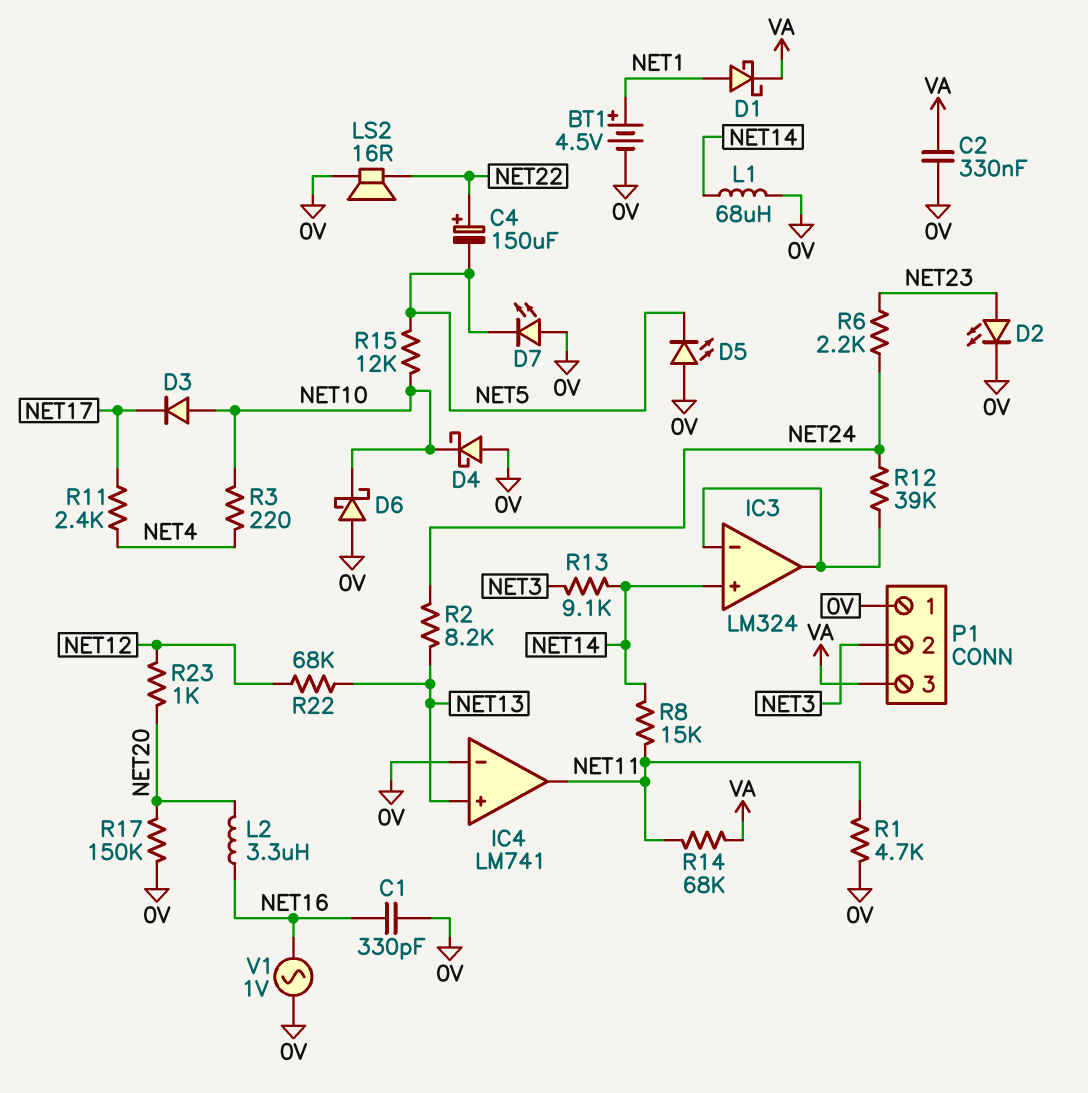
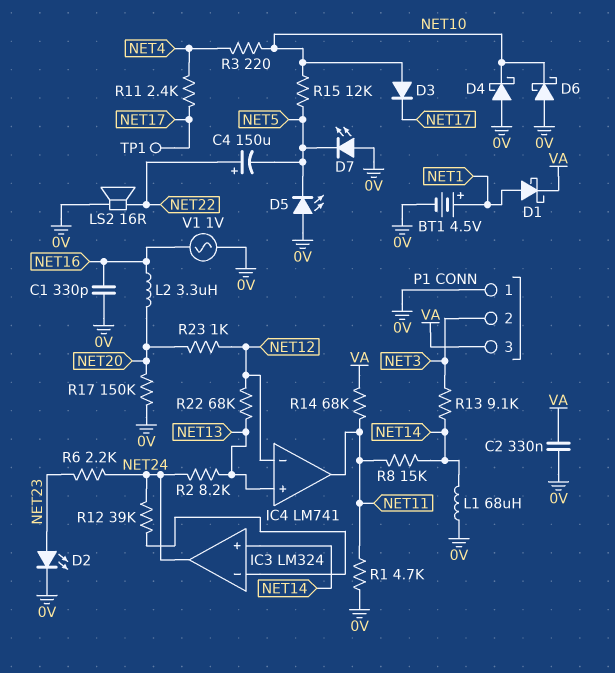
IC3 pin out: IC3/in- -> NET24
IC4 pin in-: 0V -> NET12
TP1: none -> test point (NET17)

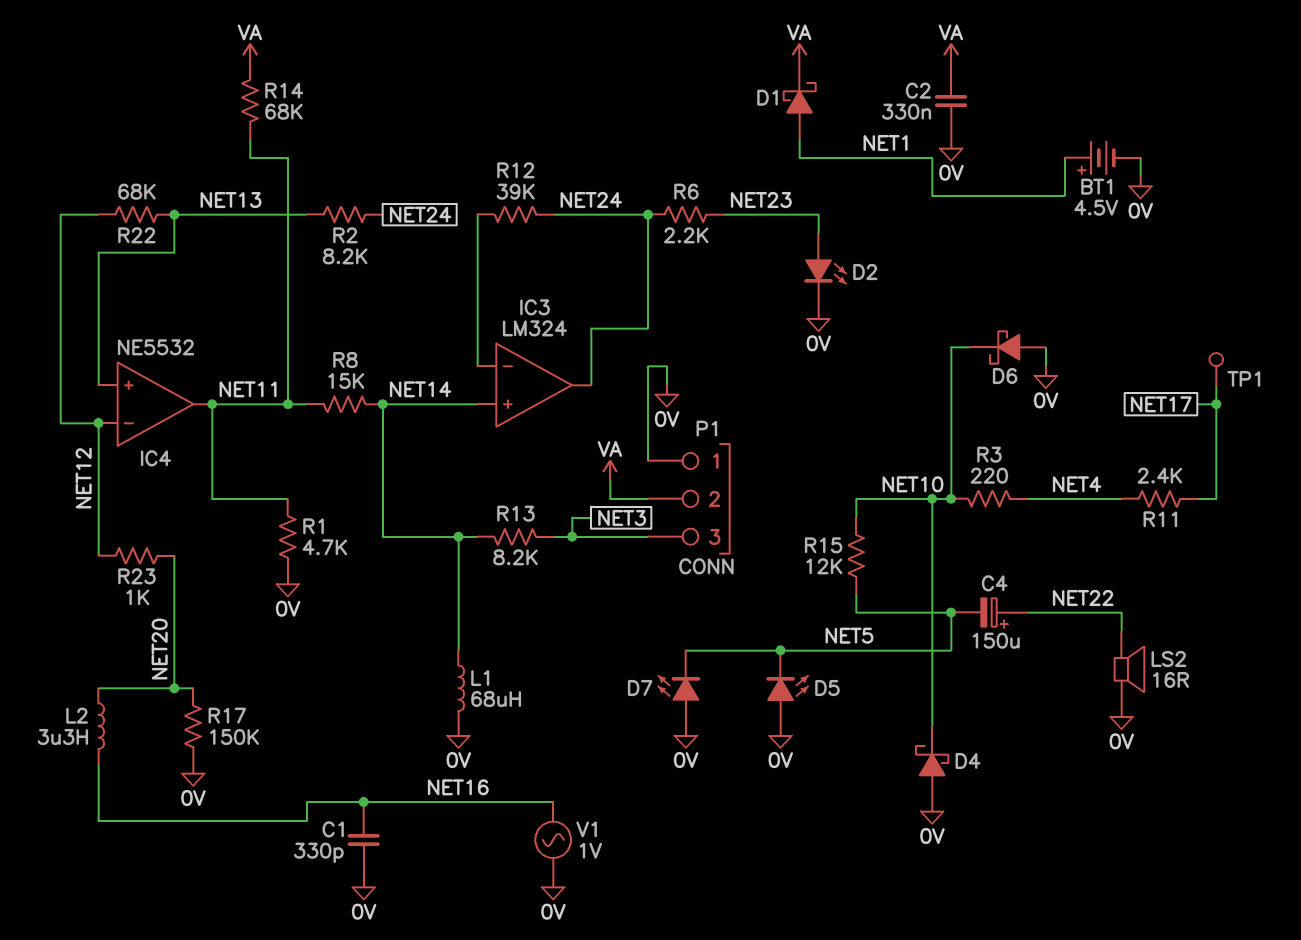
D3: diode (A NET10, K NET17) -> none
IC4: LM741 -> NE5532
P1 pin 2: NET3 -> VA
P1 pin 3: VA -> NET3
R13: 9.1k (NET3, NET14) -> 8.2k (NET3, NET14)

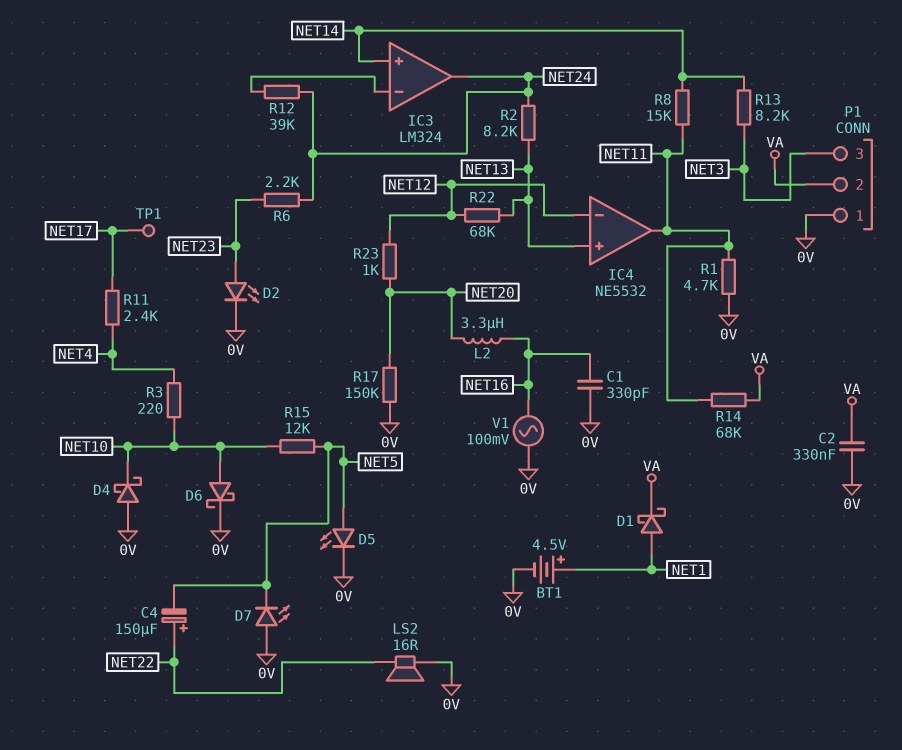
D5: LED (A 0V, K NET5) -> LED (A NET5, K 0V)
D6: schottky (A 0V, K NET10) -> schottky (A NET10, K 0V)
L1: 68uH (0V, NET14) -> none
V1: AC 1V (0V, NET16) -> AC 100mV (0V, NET16)

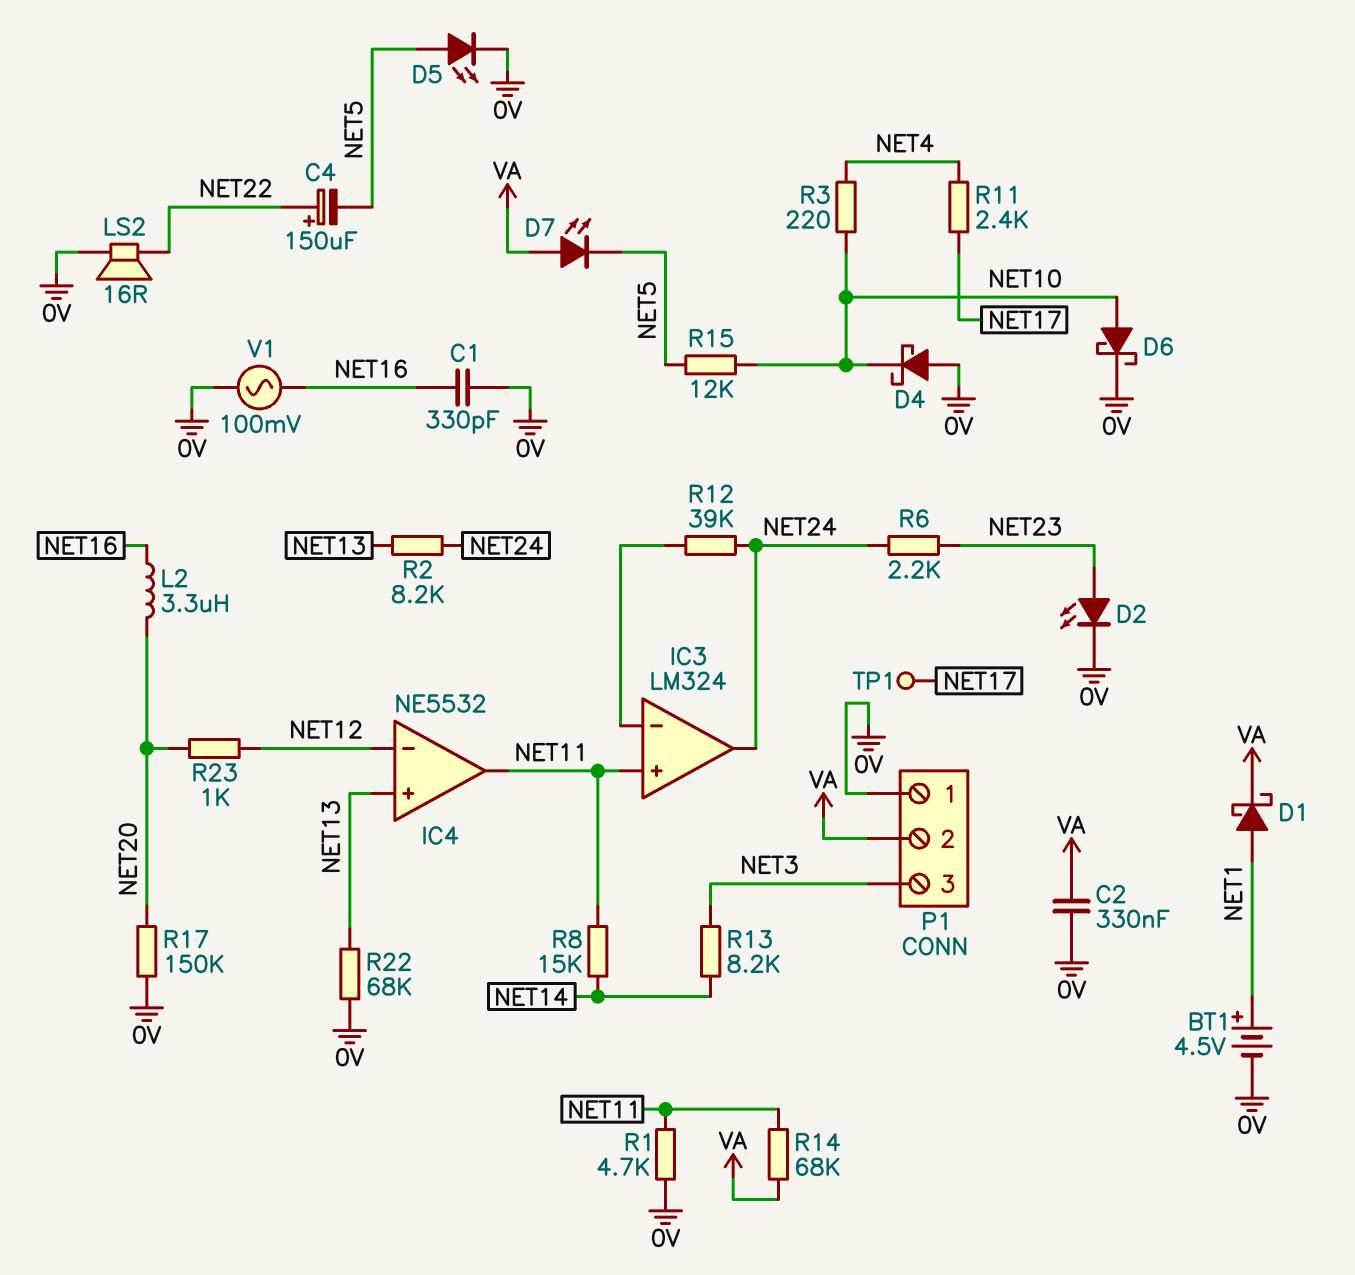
D7: LED (A 0V, K NET5) -> LED (A VA, K NET5)
IC3 pin in+: NET14 -> NET11
R22: 68k (NET12, NET13) -> 68k (0V, NET13)

